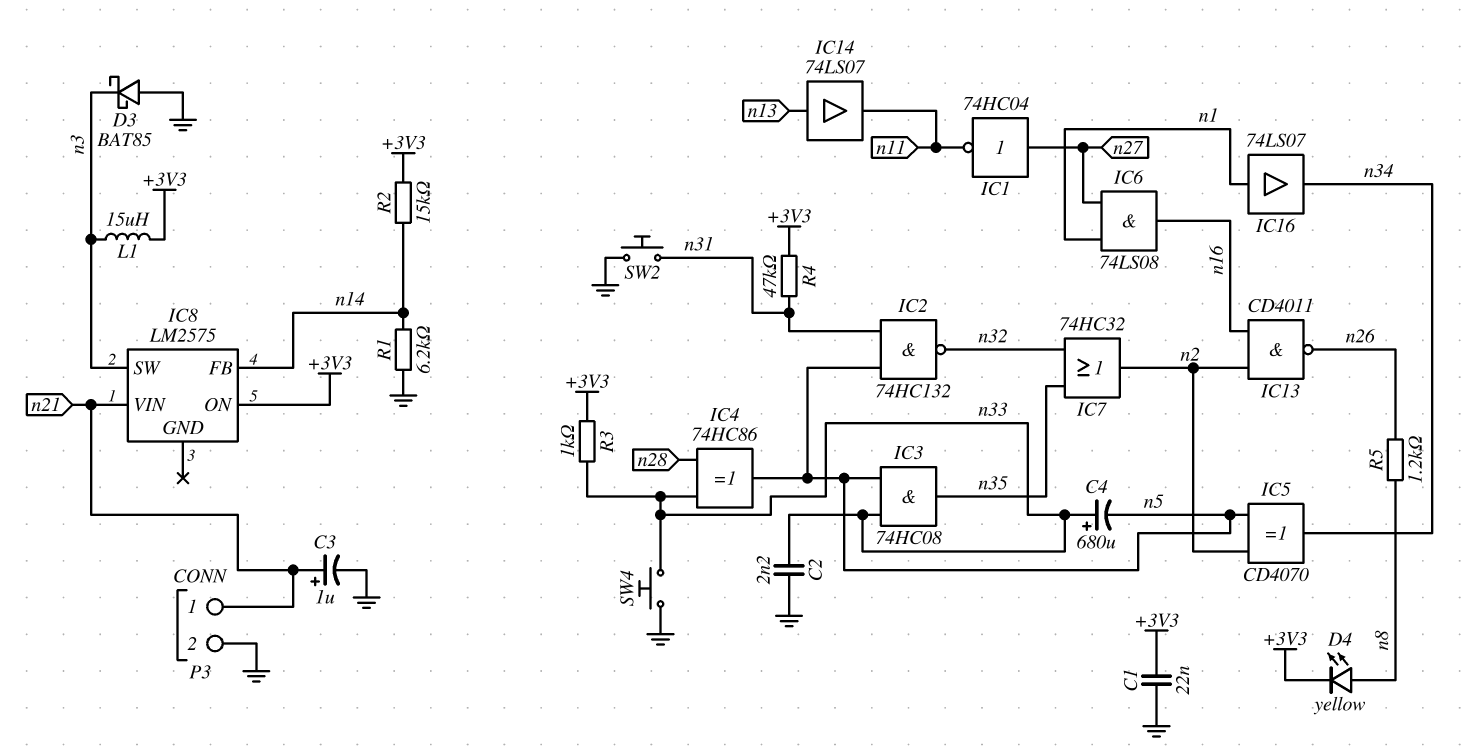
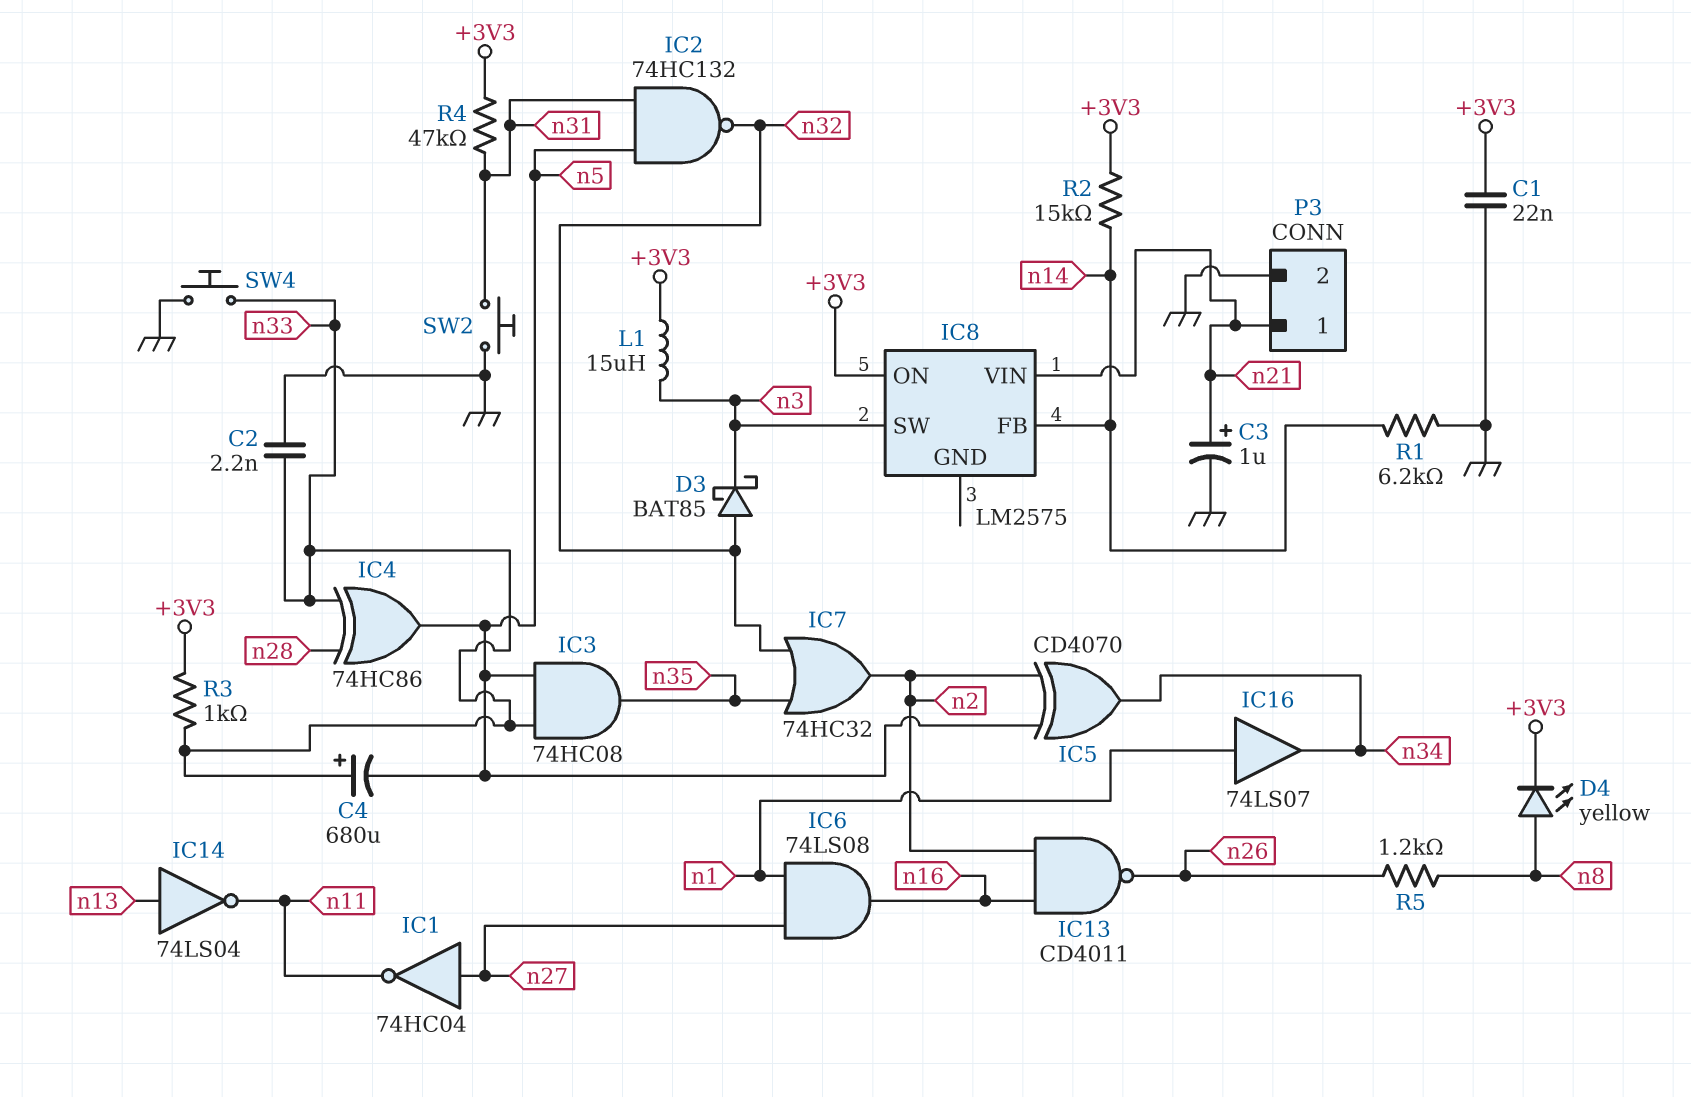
D3: schottky BAT85 (A GND, K n3) -> schottky BAT85 (A n32, K n3)
IC14: buffer 74LS07 (in n13, out n11) -> NOT 74LS04 (in n13, out n11)

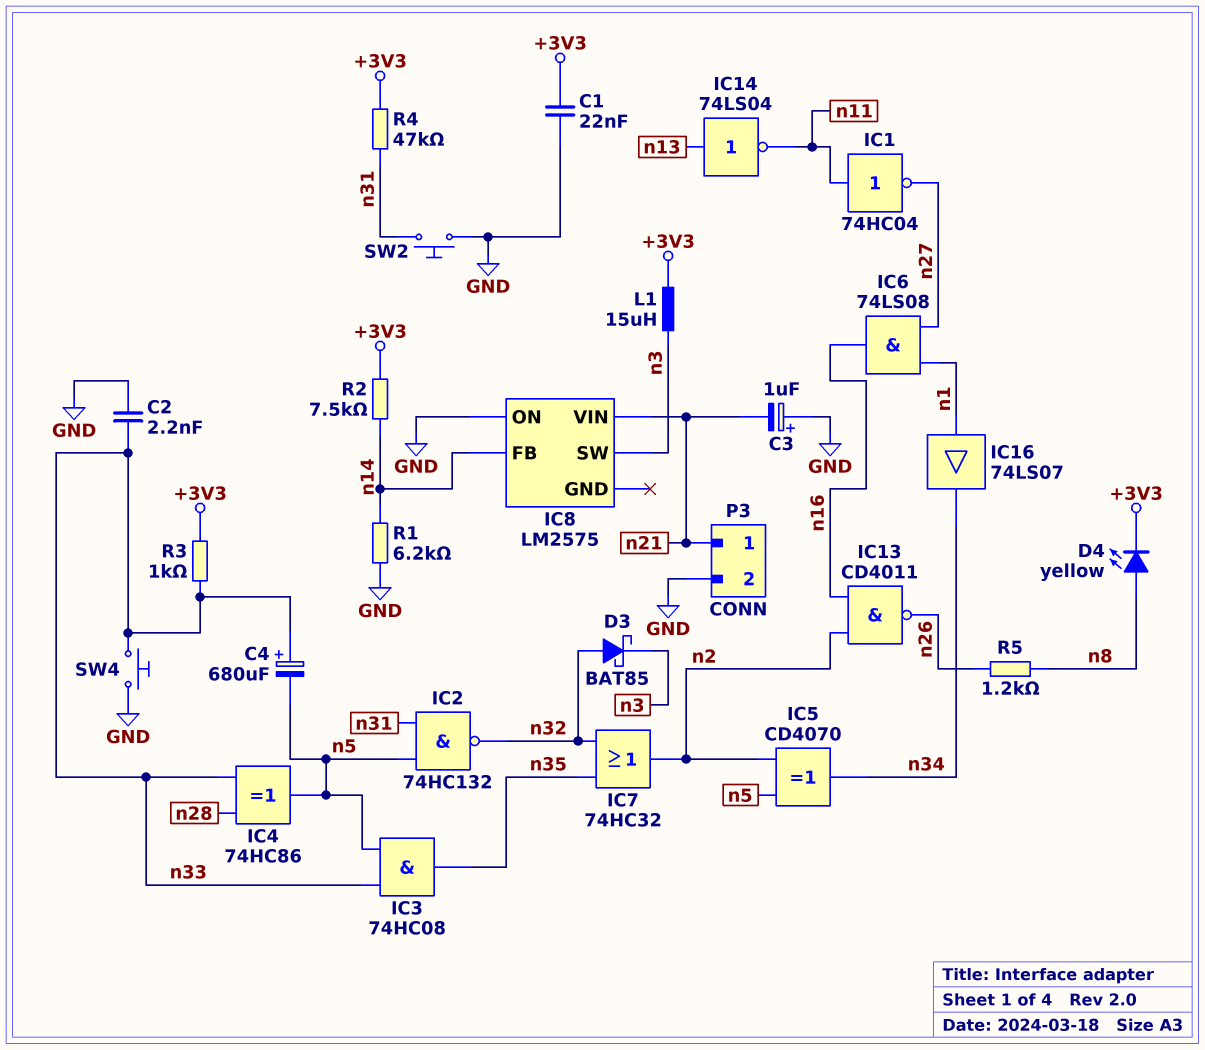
C3: 1uF (plus n21, minus GND) -> 1uF (plus GND, minus n21)
IC1: NOT 74HC04 (in n27, out n11) -> NOT 74HC04 (in n11, out n27)
IC8 pin ON: +3V3 -> GND
R2: 15k (+3V3, n14) -> 7.5k (+3V3, n14)

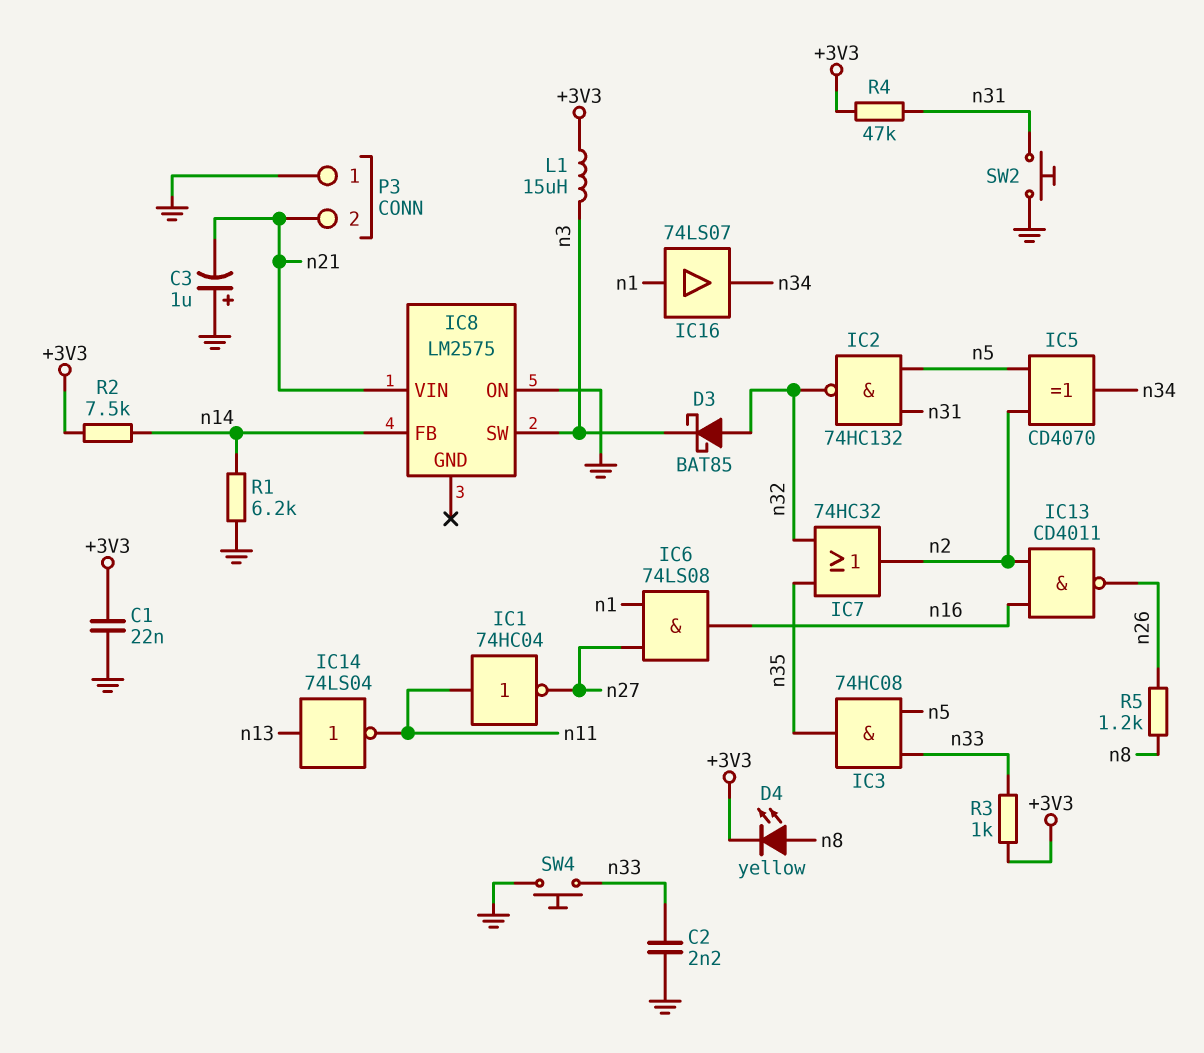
C4: 680uF (plus n33, minus n5) -> none
IC4: XOR 74HC86 (in n28, in n33, out n5) -> none
P3 pin 1: n21 -> GND
P3 pin 2: GND -> n21

